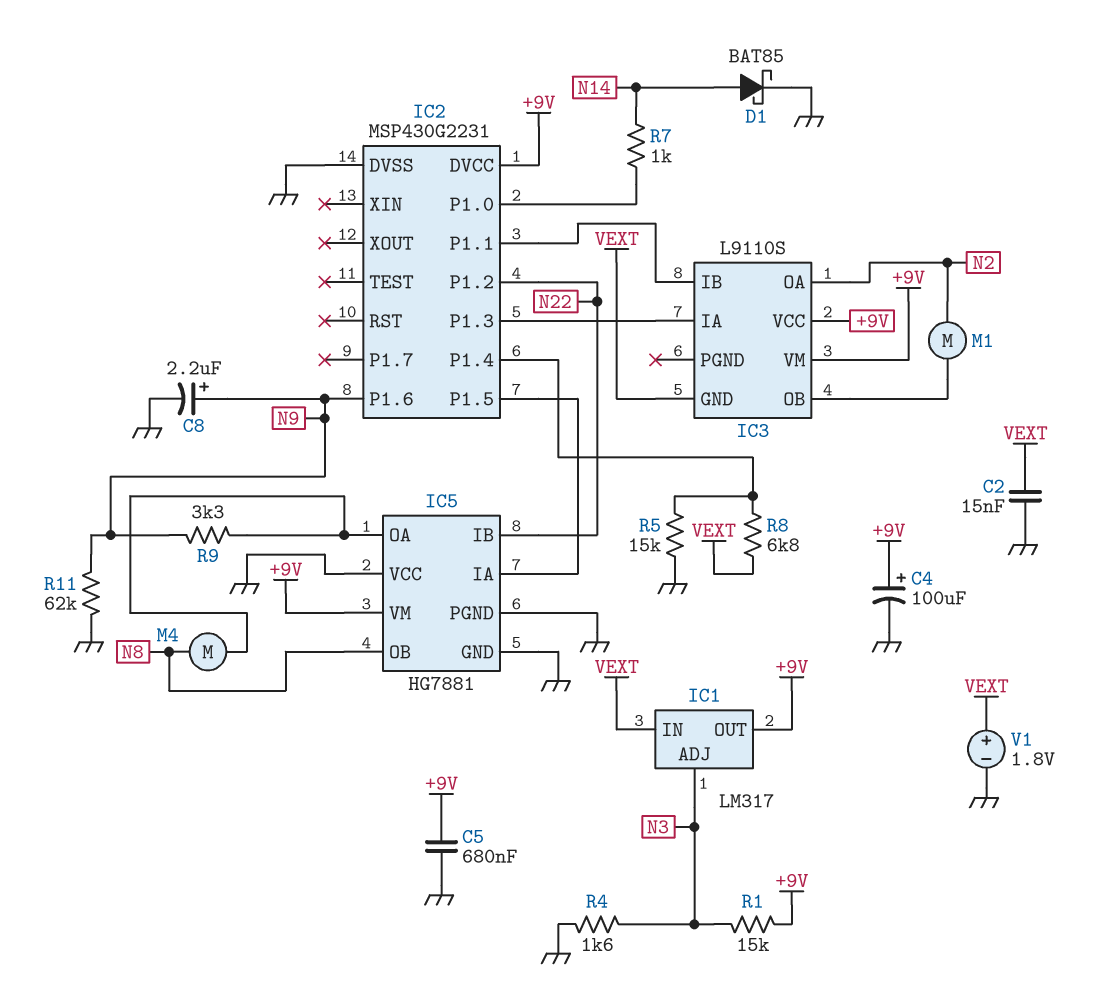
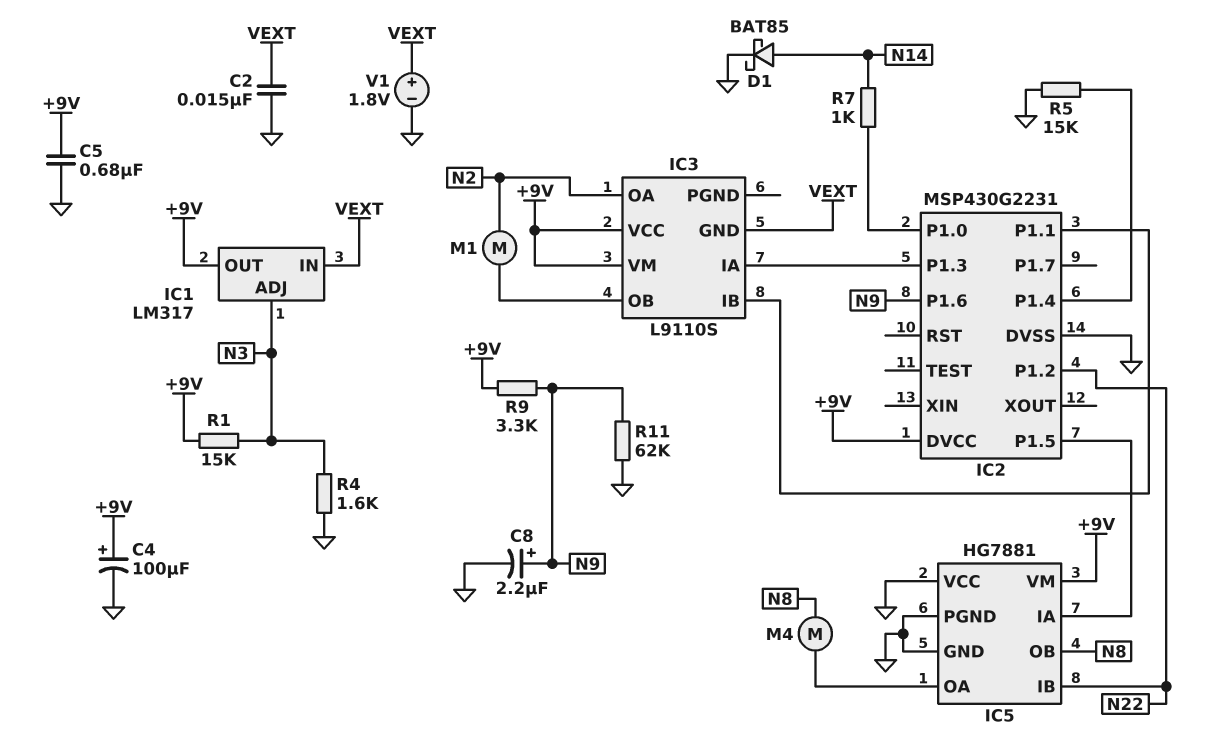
R8: 6.8k (IC2/P1.4, VEXT) -> none
R9: 3.3k (IC5/OA, N9) -> 3.3k (+9V, N9)

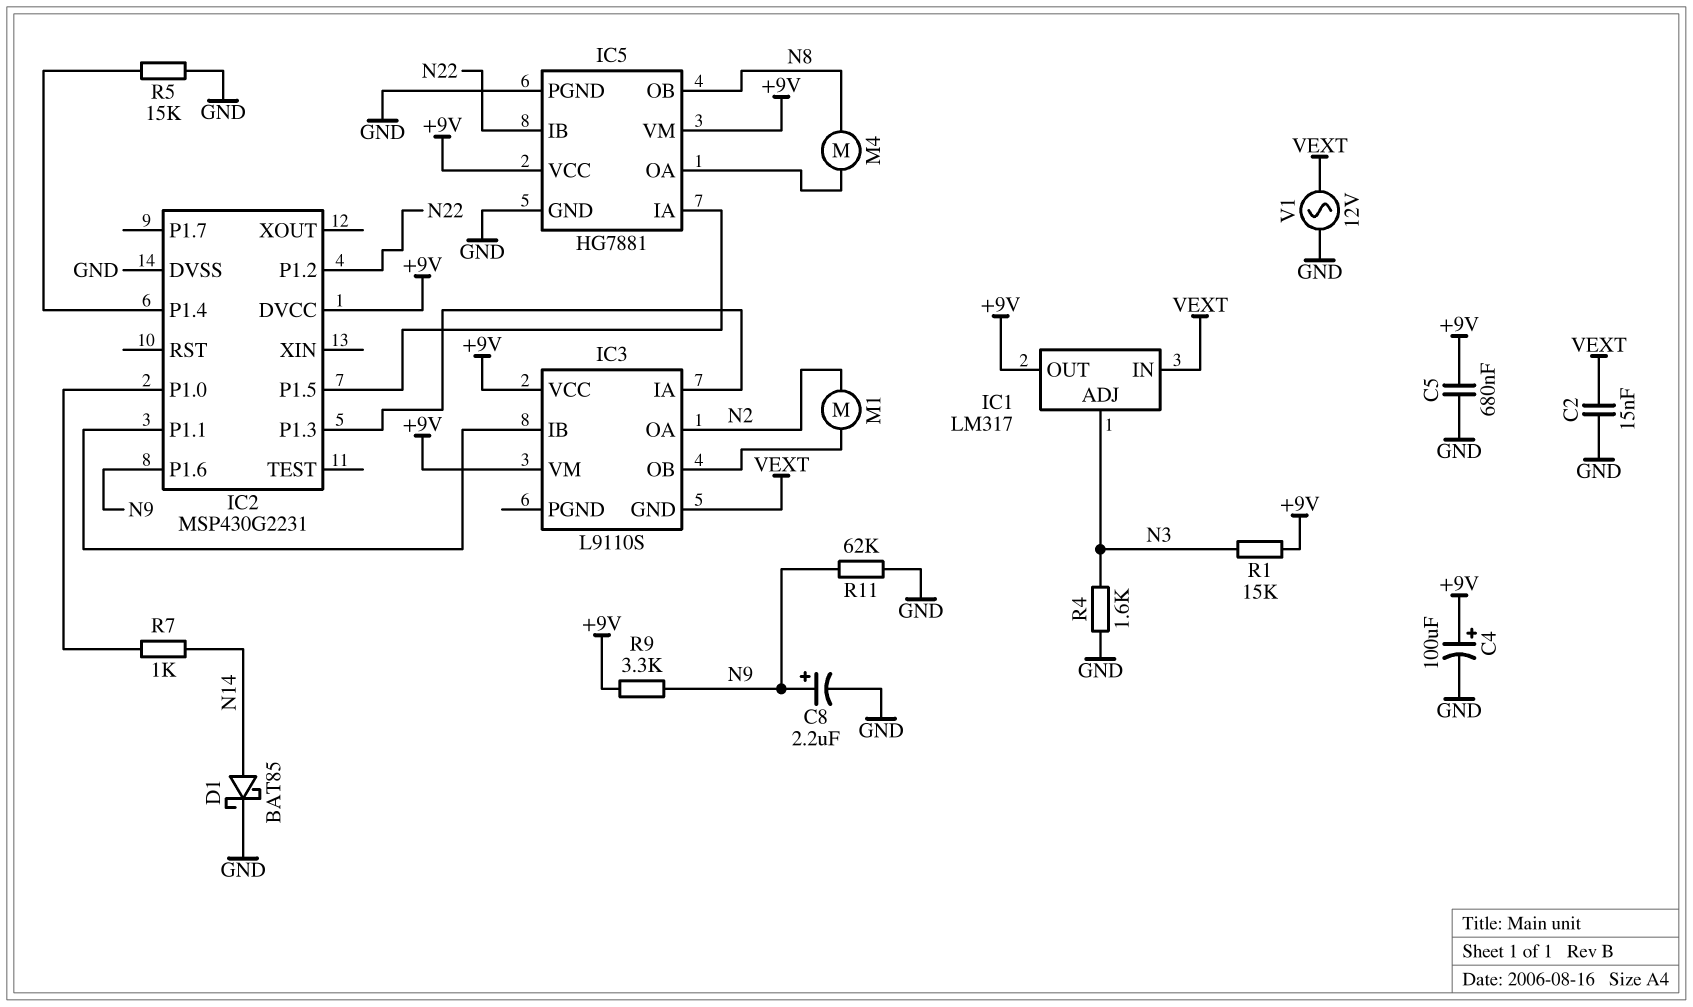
IC5 pin VCC: GND -> +9V
V1: 1.8V (plus VEXT, minus GND) -> AC 12V (GND, VEXT)

